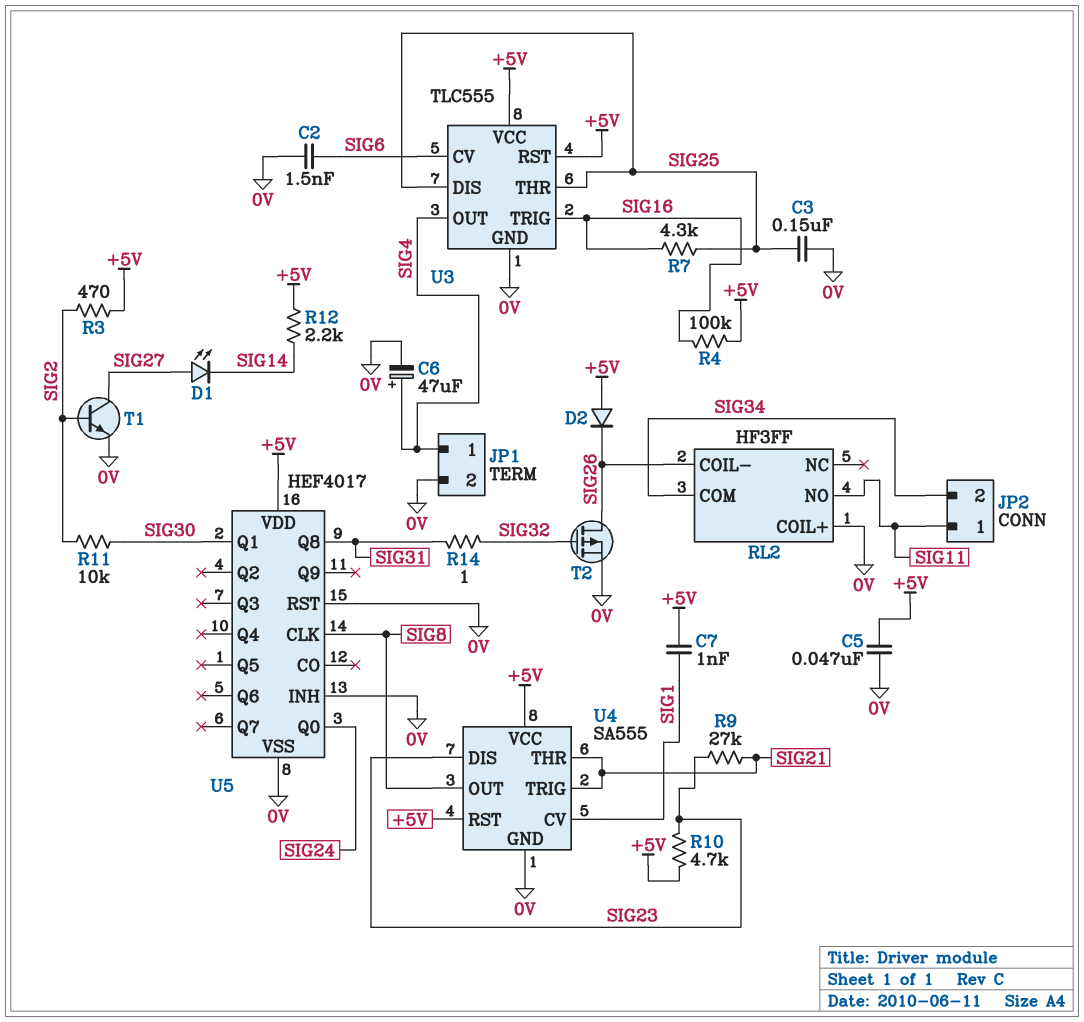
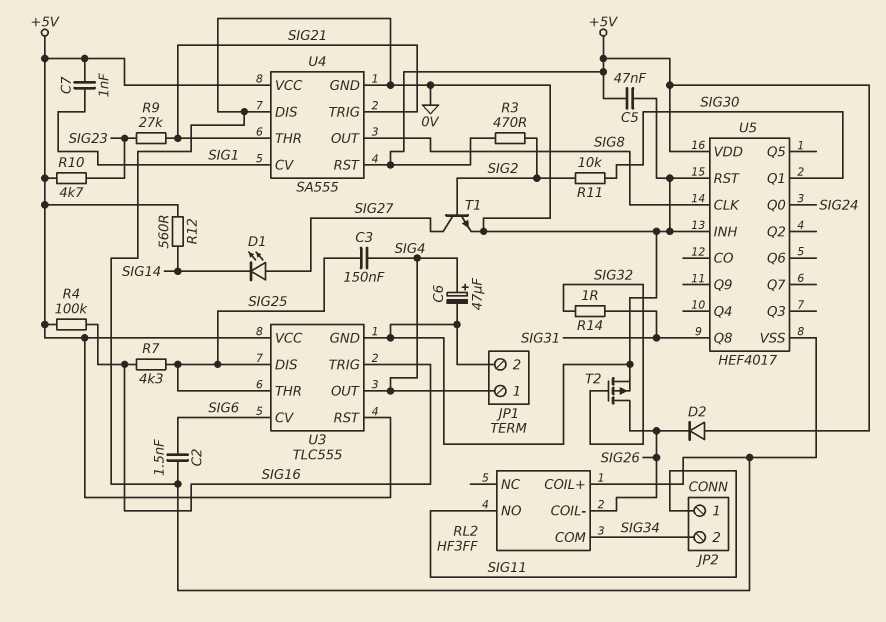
C3: 150nF (0V, SIG25) -> 150nF (SIG4, SIG25)
R12: 2.2k (+5V, SIG14) -> 560 (+5V, SIG14)
U4 pin DIS: SIG23 -> 0V

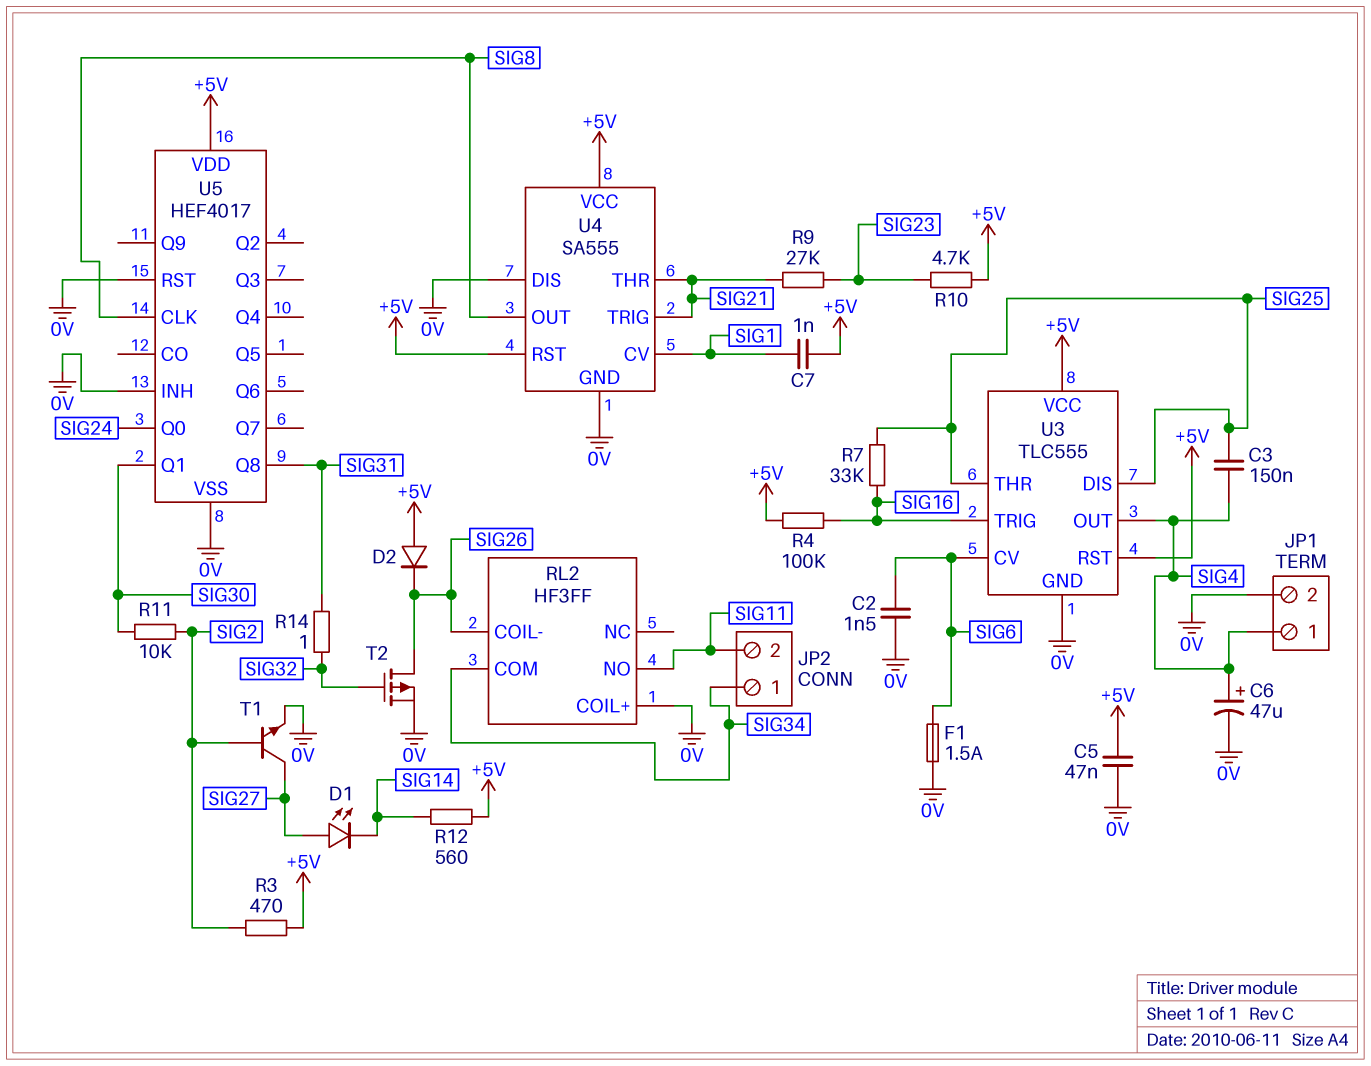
F1: none -> 1.5A (0V, SIG6)
JP2 pin 1: SIG11 -> SIG34
JP2 pin 2: SIG34 -> SIG11
R7: 4.3k (SIG16, SIG25) -> 33k (SIG16, SIG25)

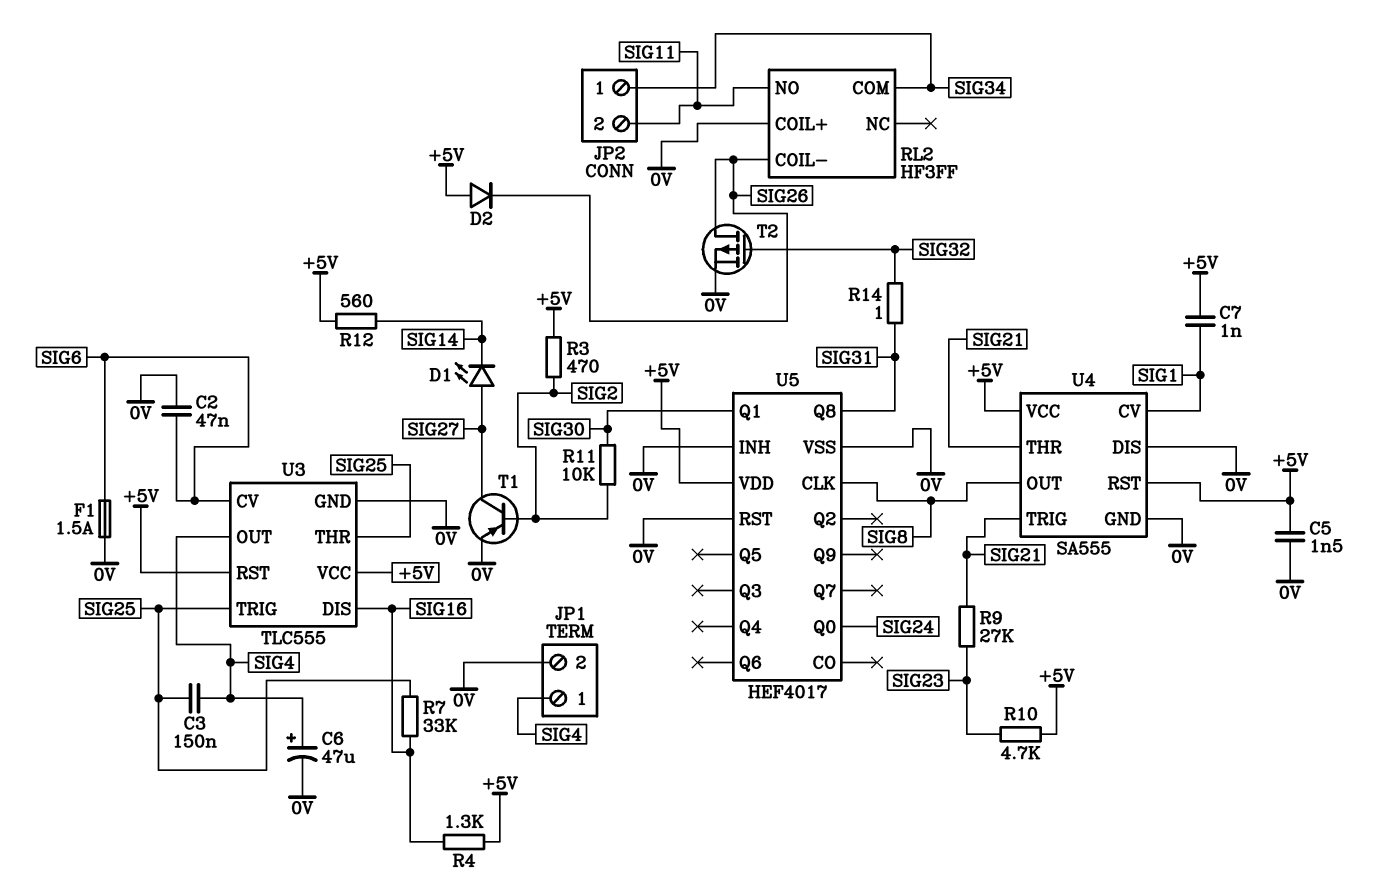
C2: 1.5nF (0V, SIG6) -> 47nF (0V, SIG6)
C5: 47nF (+5V, 0V) -> 1.5nF (+5V, 0V)
R4: 100k (+5V, SIG16) -> 1.3k (+5V, SIG16)
T1: NPN (B SIG2, C SIG27, E 0V) -> PNP (B SIG2, C SIG27, E 0V)
U3 pin DIS: SIG25 -> SIG16
U3 pin TRIG: SIG16 -> SIG25

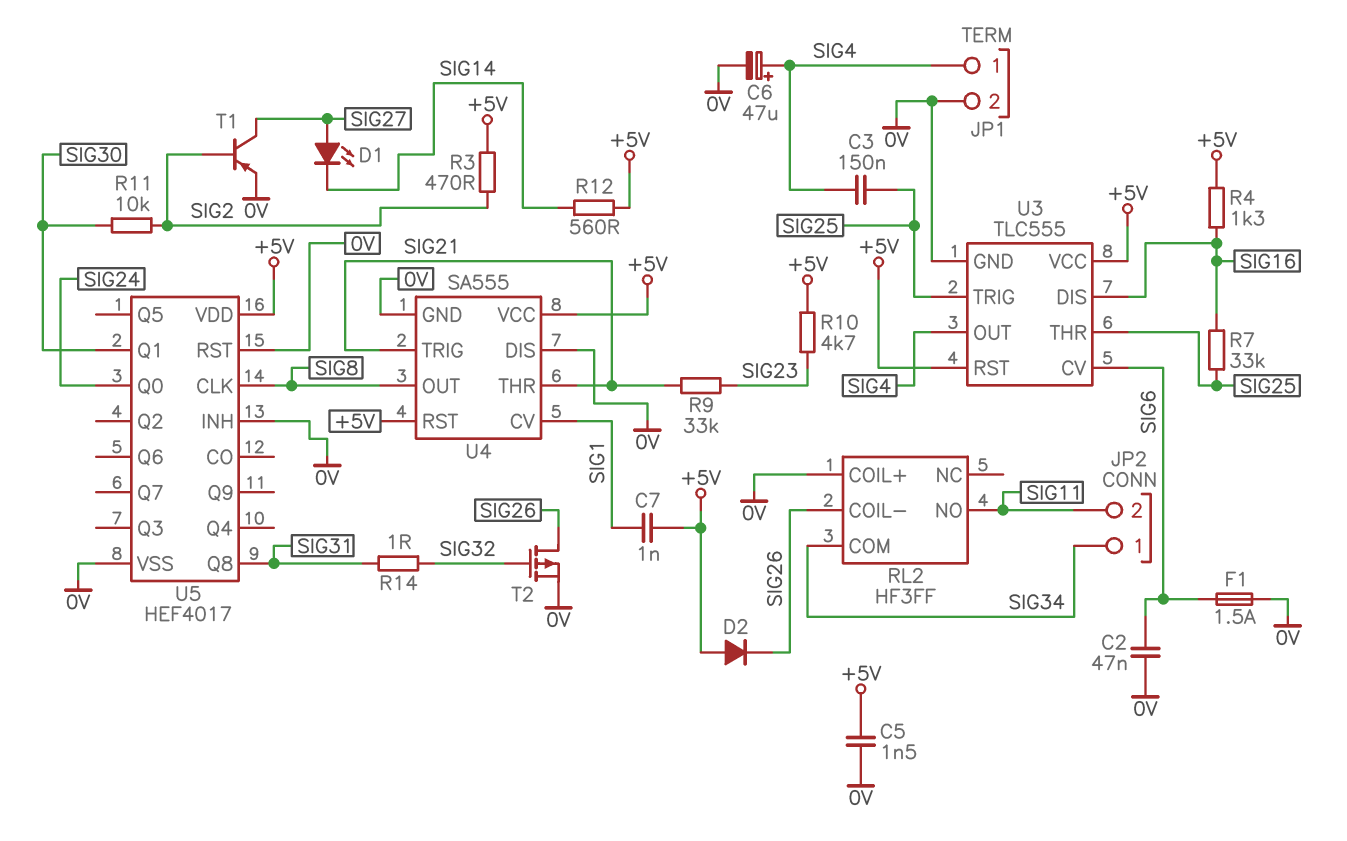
R9: 27k (SIG21, SIG23) -> 33k (SIG21, SIG23)

